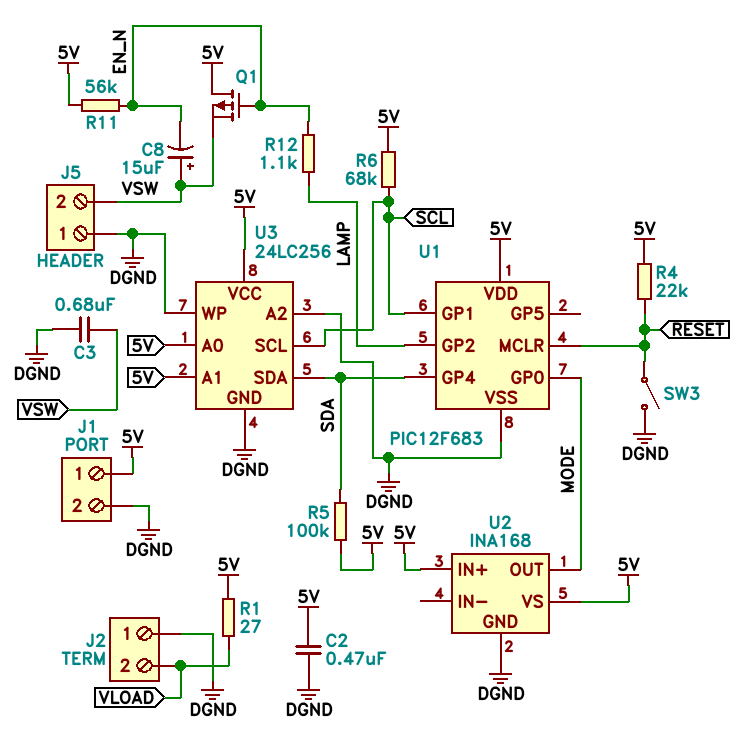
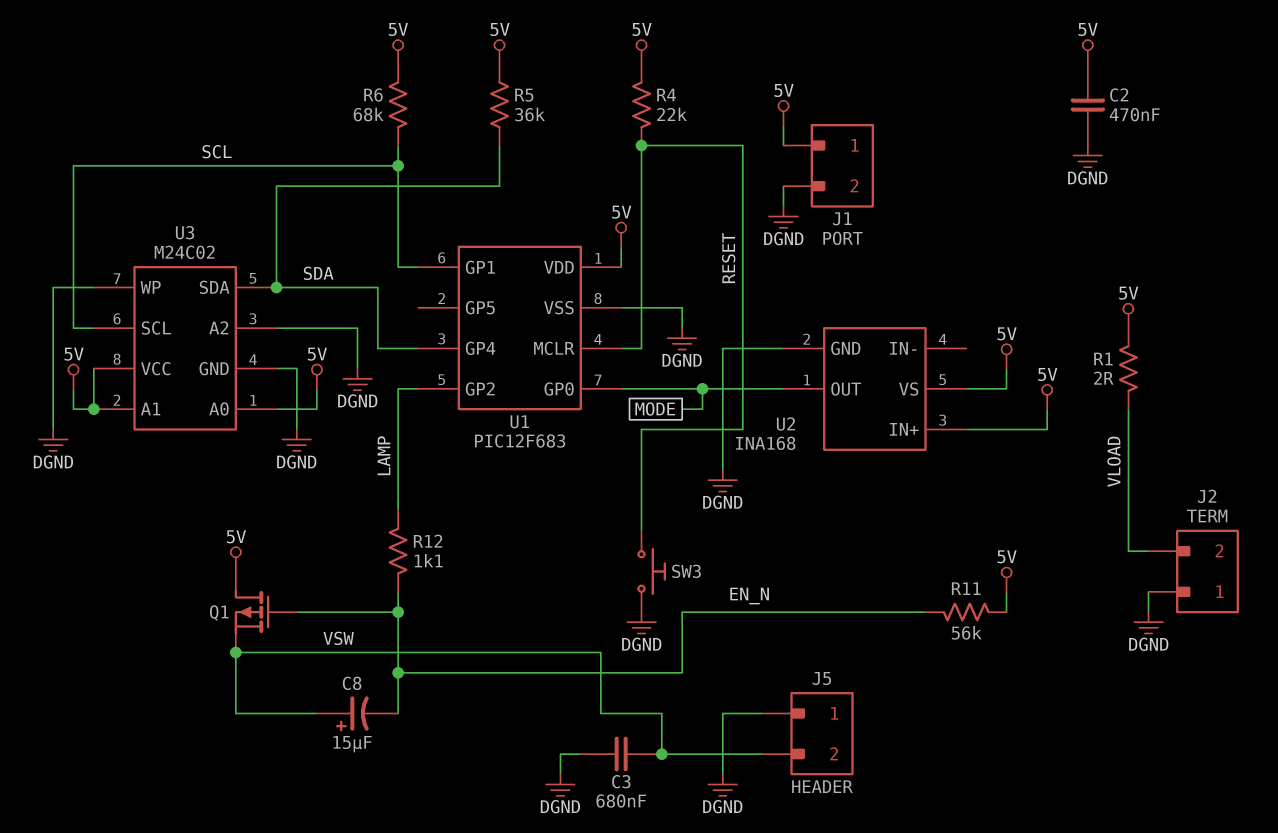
R1: 27 (5V, VLOAD) -> 2 (5V, VLOAD)
R5: 100k (5V, SDA) -> 36k (5V, SDA)
SW3: switch (DGND, RESET) -> button (DGND, RESET)
U3: 24LC256 -> M24C02

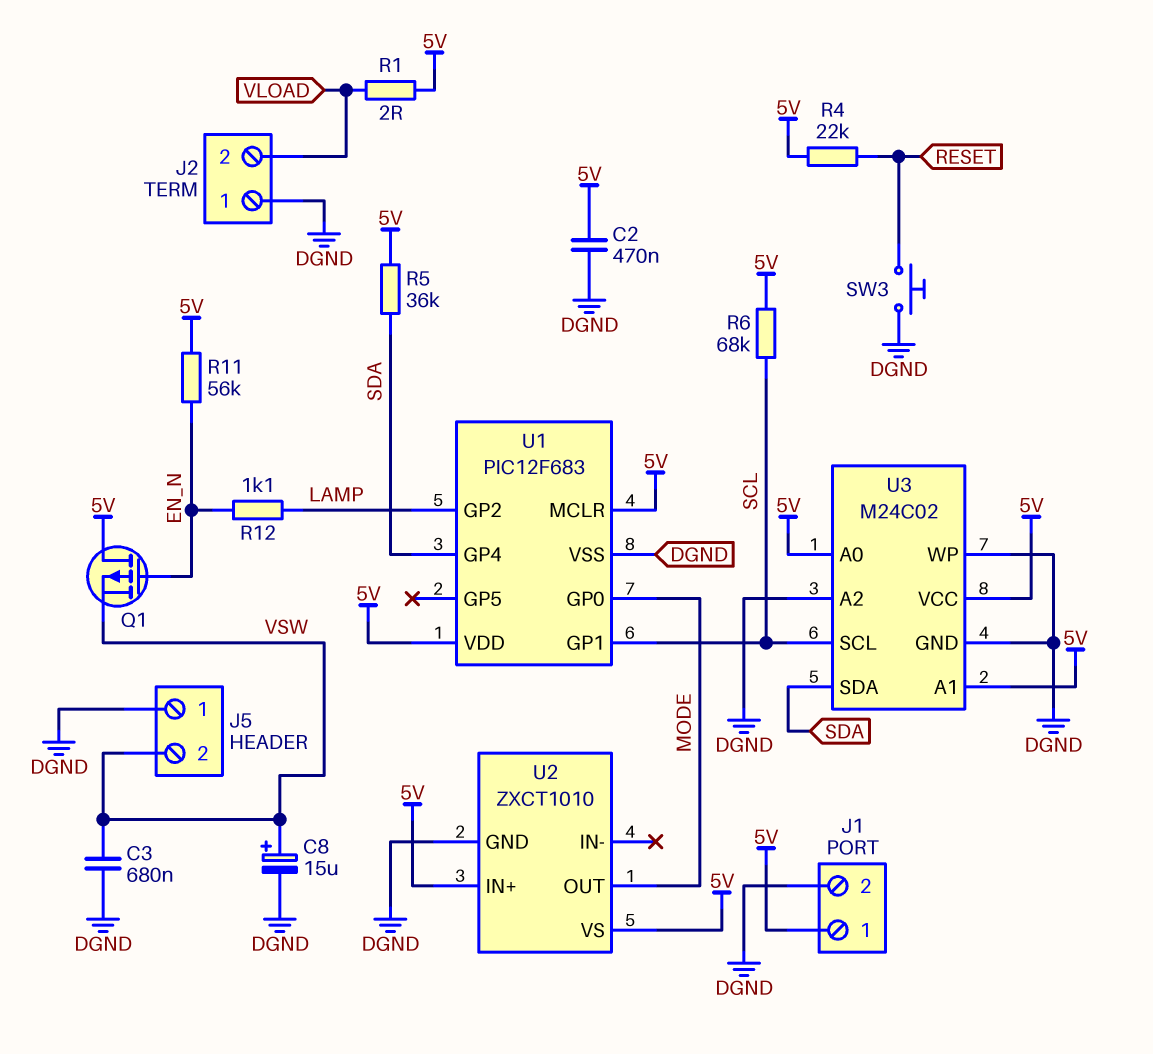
C8: 15uF (plus VSW, minus EN_N) -> 15uF (plus VSW, minus DGND)
U1 pin MCLR: RESET -> 5V
U2: INA168 -> ZXCT1010

